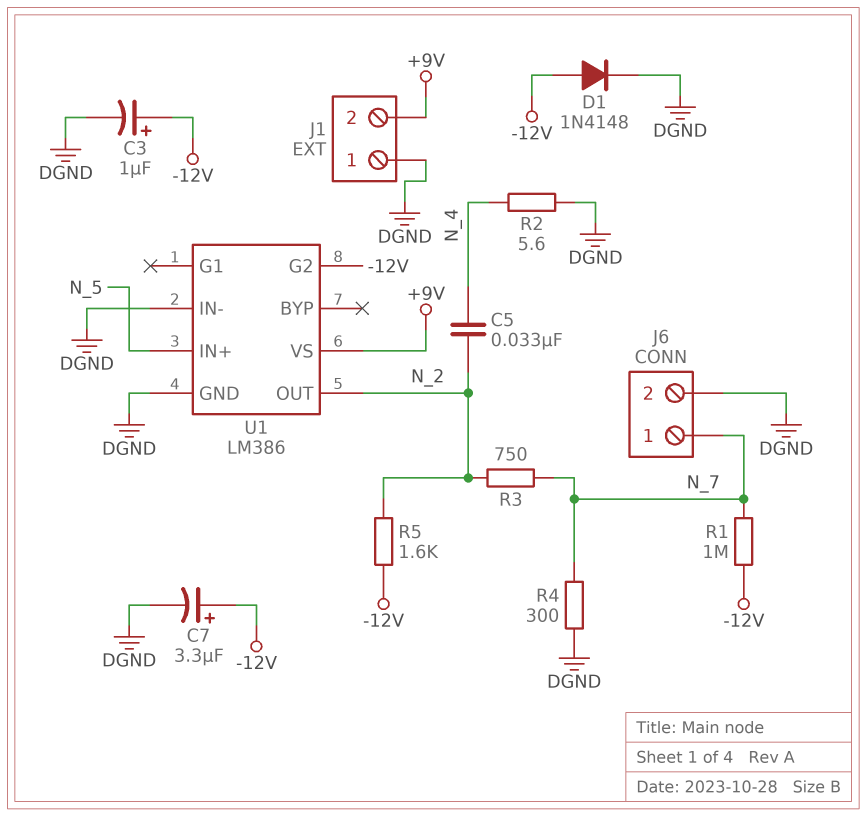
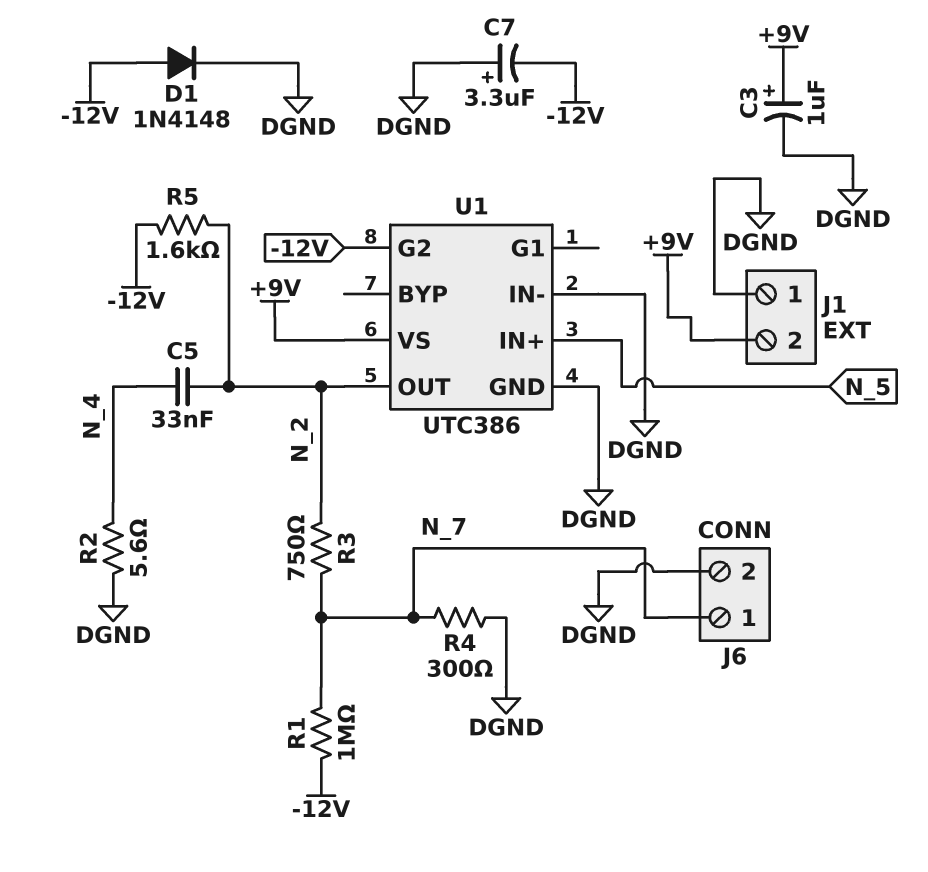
C3: 1uF (plus -12V, minus DGND) -> 1uF (plus +9V, minus DGND)
C7: 3.3uF (plus -12V, minus DGND) -> 3.3uF (plus DGND, minus -12V)
U1: LM386 -> UTC386

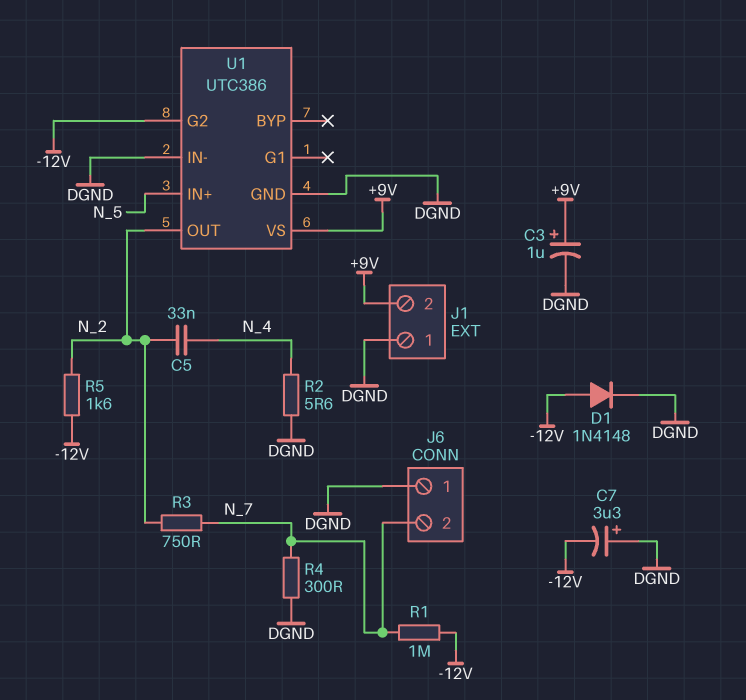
J6 pin 1: N_7 -> DGND
J6 pin 2: DGND -> N_7

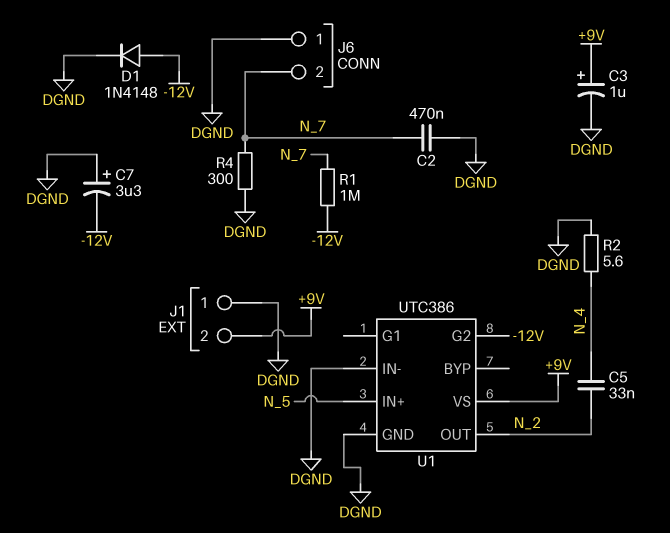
C2: none -> 470nF (DGND, N_7)
R3: 750 (N_2, N_7) -> none
R5: 1.6k (-12V, N_2) -> none

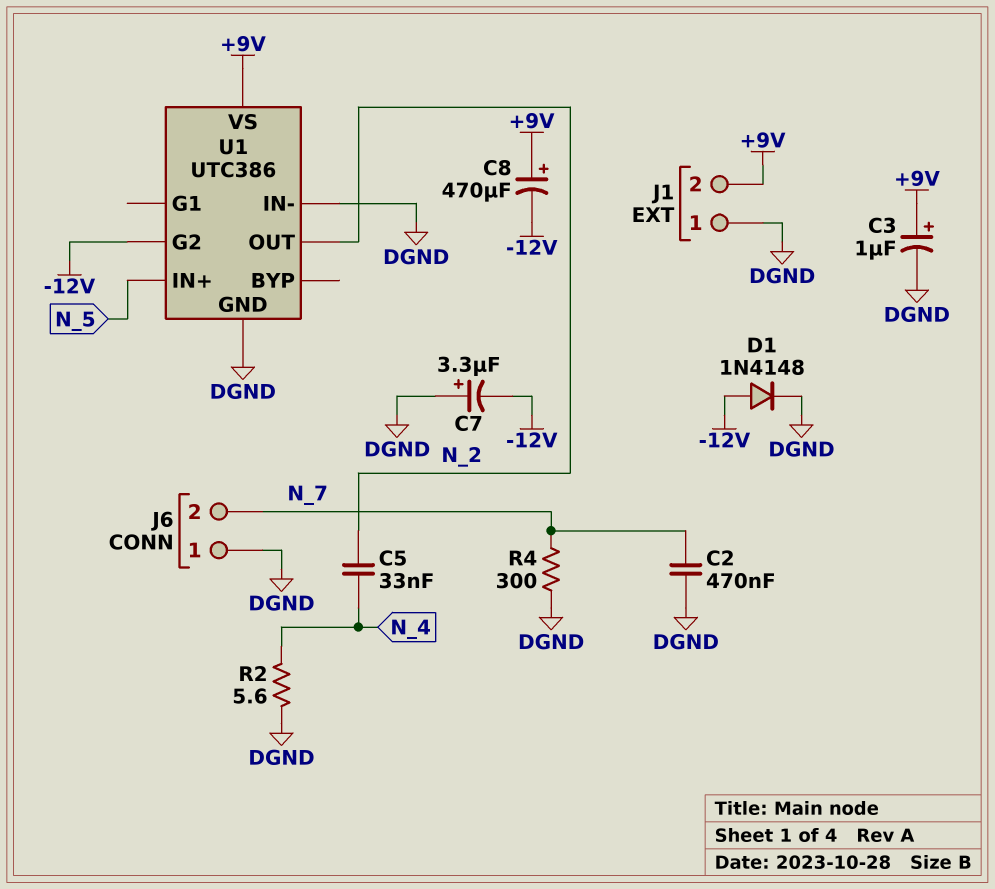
C8: none -> 470uF (plus +9V, minus -12V)
R1: 1M (-12V, N_7) -> none

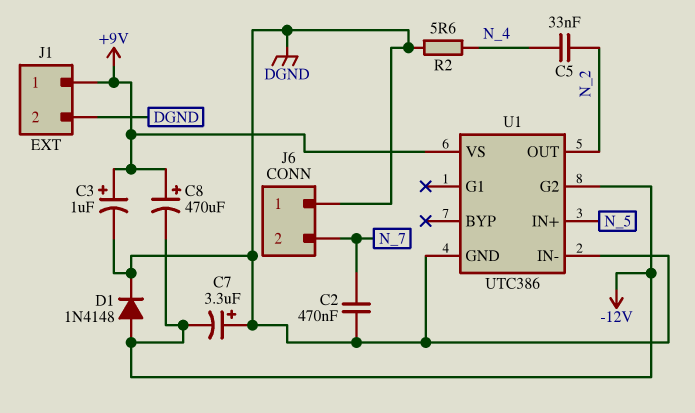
J1 pin 1: DGND -> +9V
J1 pin 2: +9V -> DGND
R4: 300 (DGND, N_7) -> none

